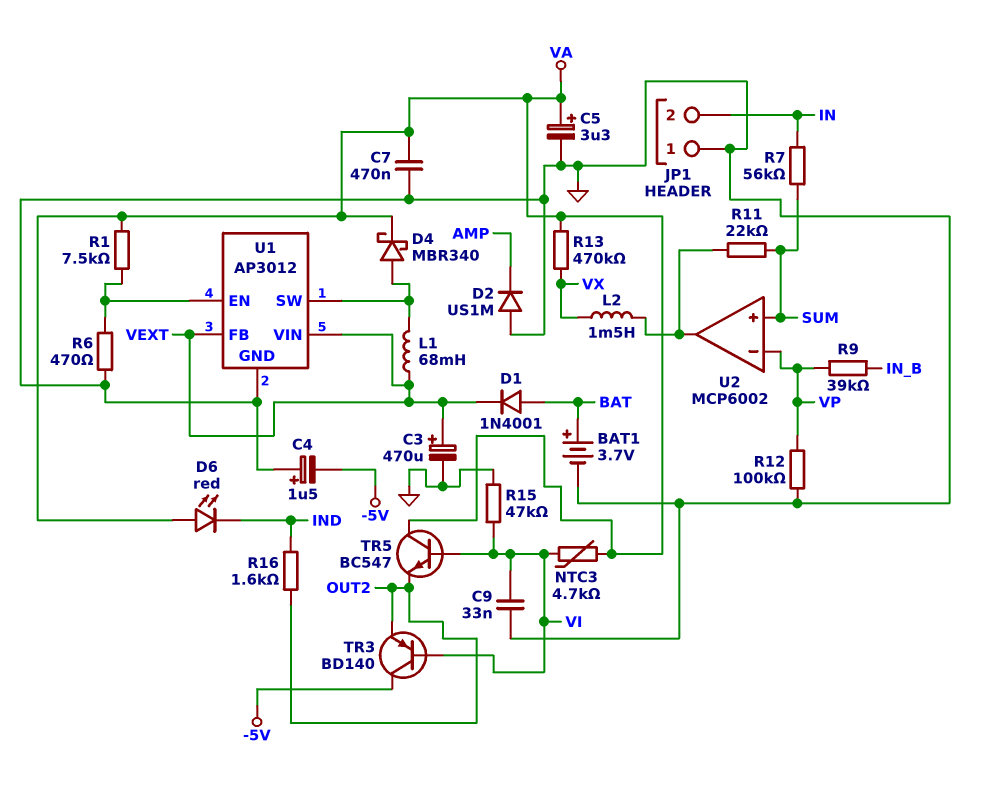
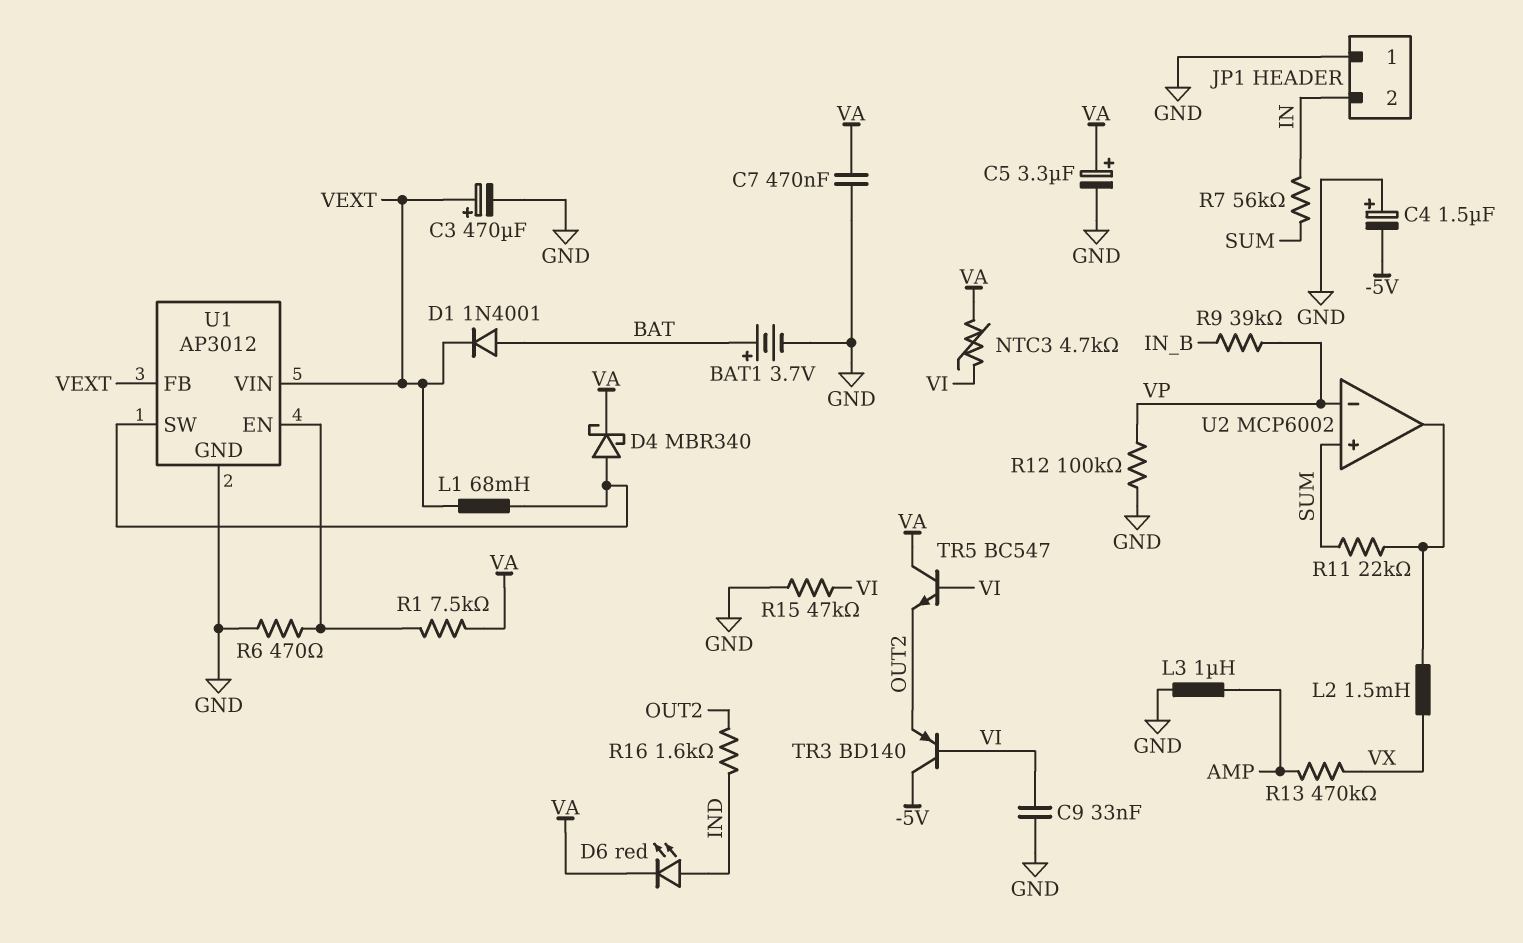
D2: diode US1M (A GND, K AMP) -> none
D6: LED red (A VA, K IND) -> LED red (A IND, K VA)
L3: none -> 1uH (AMP, GND)
R13: 470k (VA, VX) -> 470k (AMP, VX)

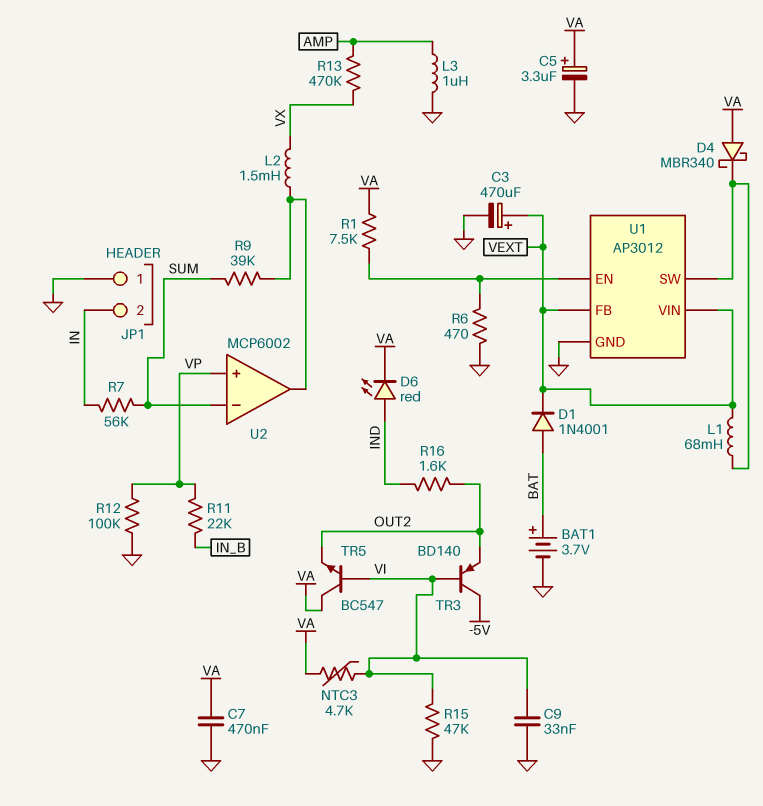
C4: 1.5uF (plus GND, minus -5V) -> none
D4: schottky MBR340 (A U1/SW, K VA) -> schottky MBR340 (A VA, K U1/SW)
R9: 39k (IN_B, VP) -> 39k (SUM, U2/out)
R11: 22k (SUM, U2/out) -> 22k (IN_B, VP)
U2 pin in+: SUM -> VP
U2 pin in-: VP -> SUM

